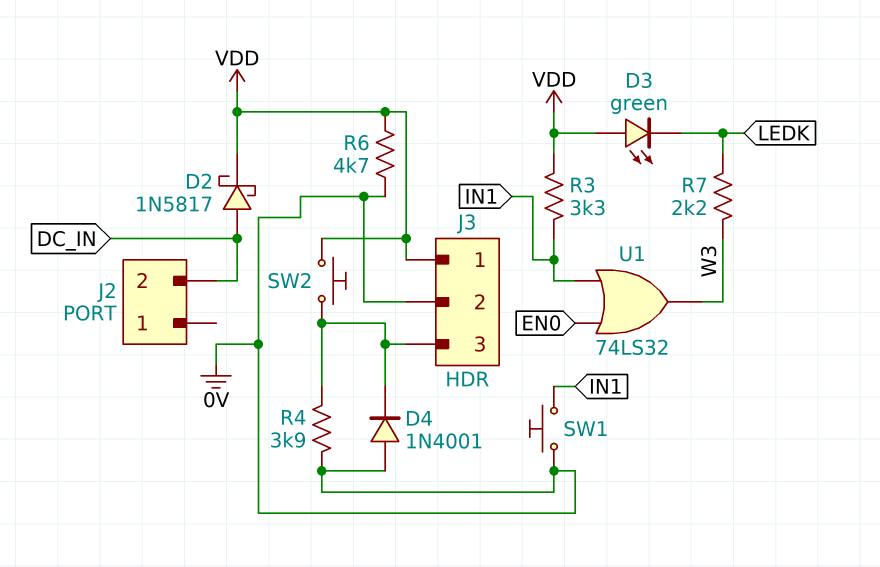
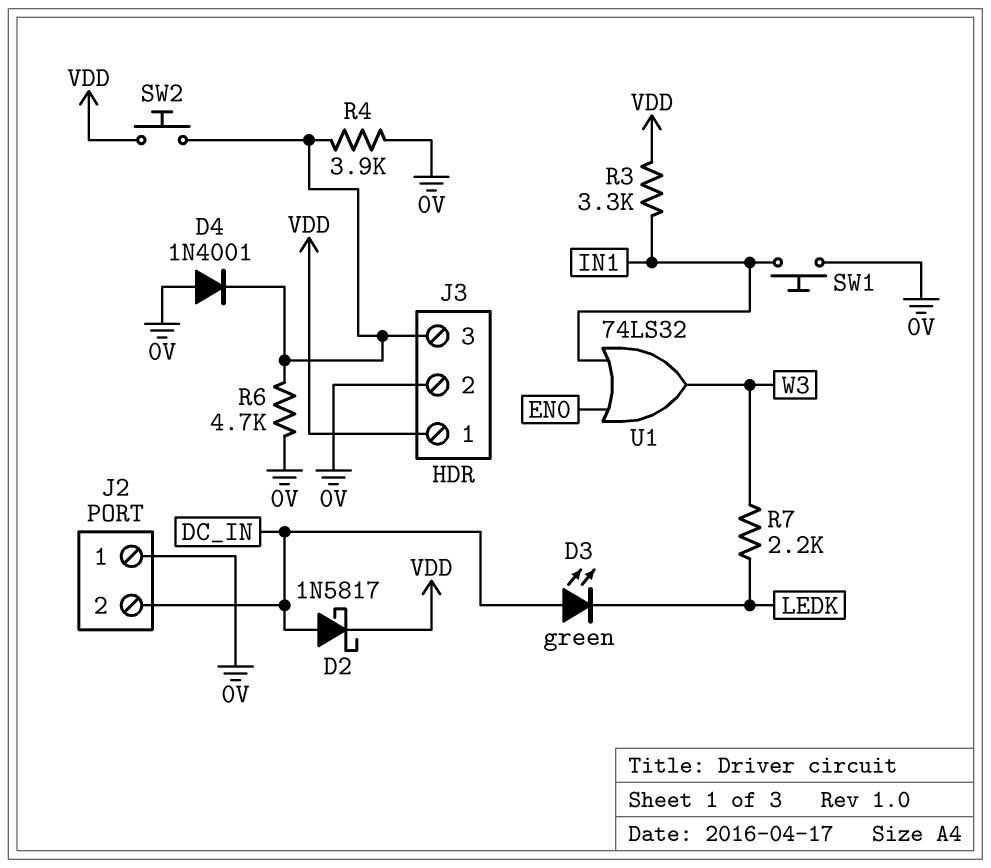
D3: LED green (A VDD, K LEDK) -> LED green (A DC_IN, K LEDK)
J2 pin 1: none -> 0V
R6: 4.7k (0V, VDD) -> 4.7k (0V, J3/3)

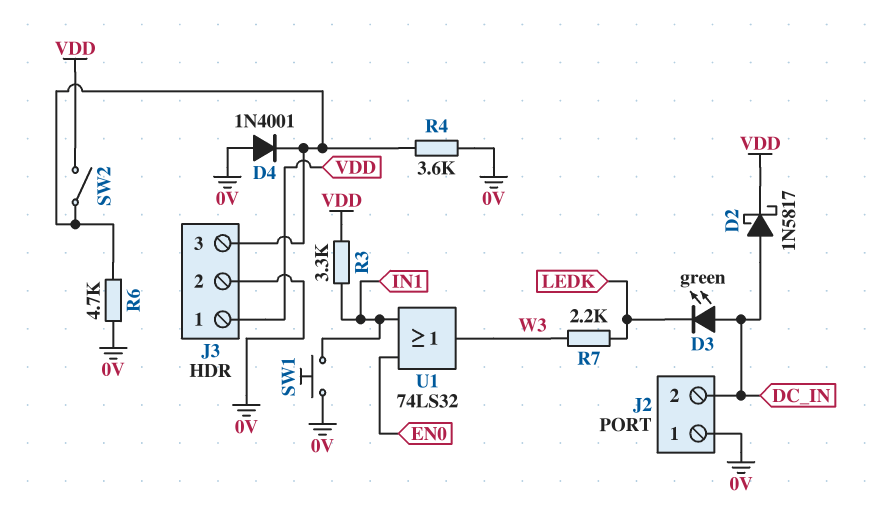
R4: 3.9k (0V, J3/3) -> 3.6k (0V, J3/3)
SW2: button (J3/3, VDD) -> switch (J3/3, VDD)

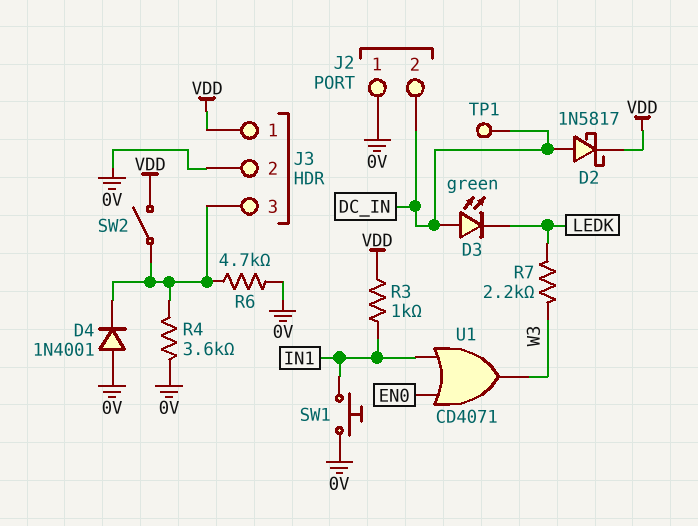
R3: 3.3k (IN1, VDD) -> 1k (IN1, VDD)
TP1: none -> test point (DC_IN)
U1: OR 74LS32 (in EN0, in IN1, out W3) -> OR CD4071 (in EN0, in IN1, out W3)

